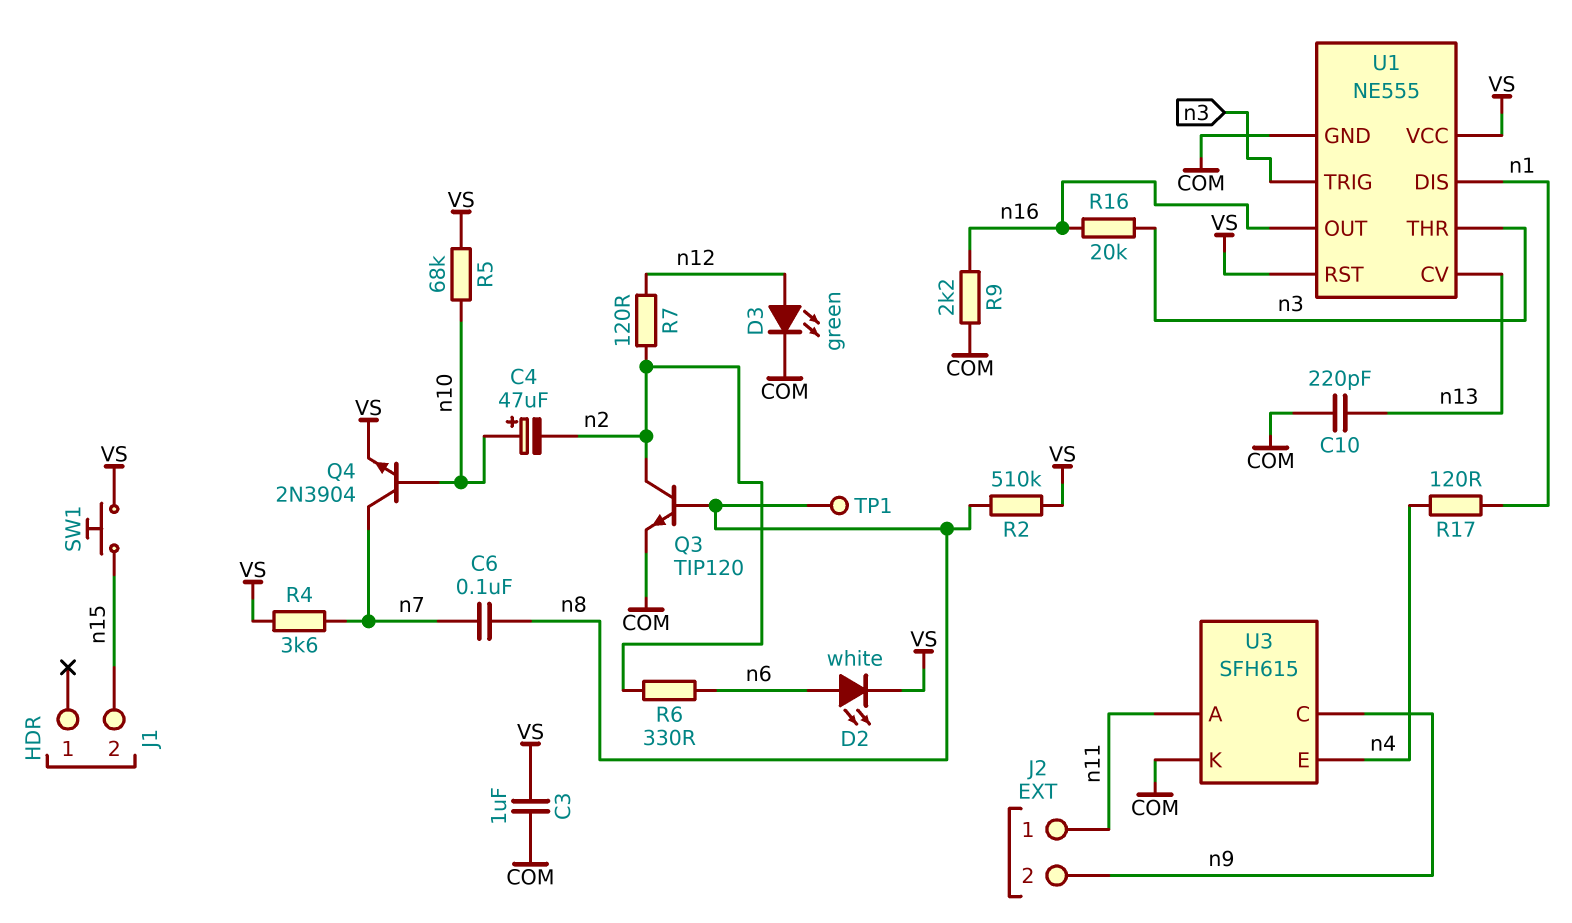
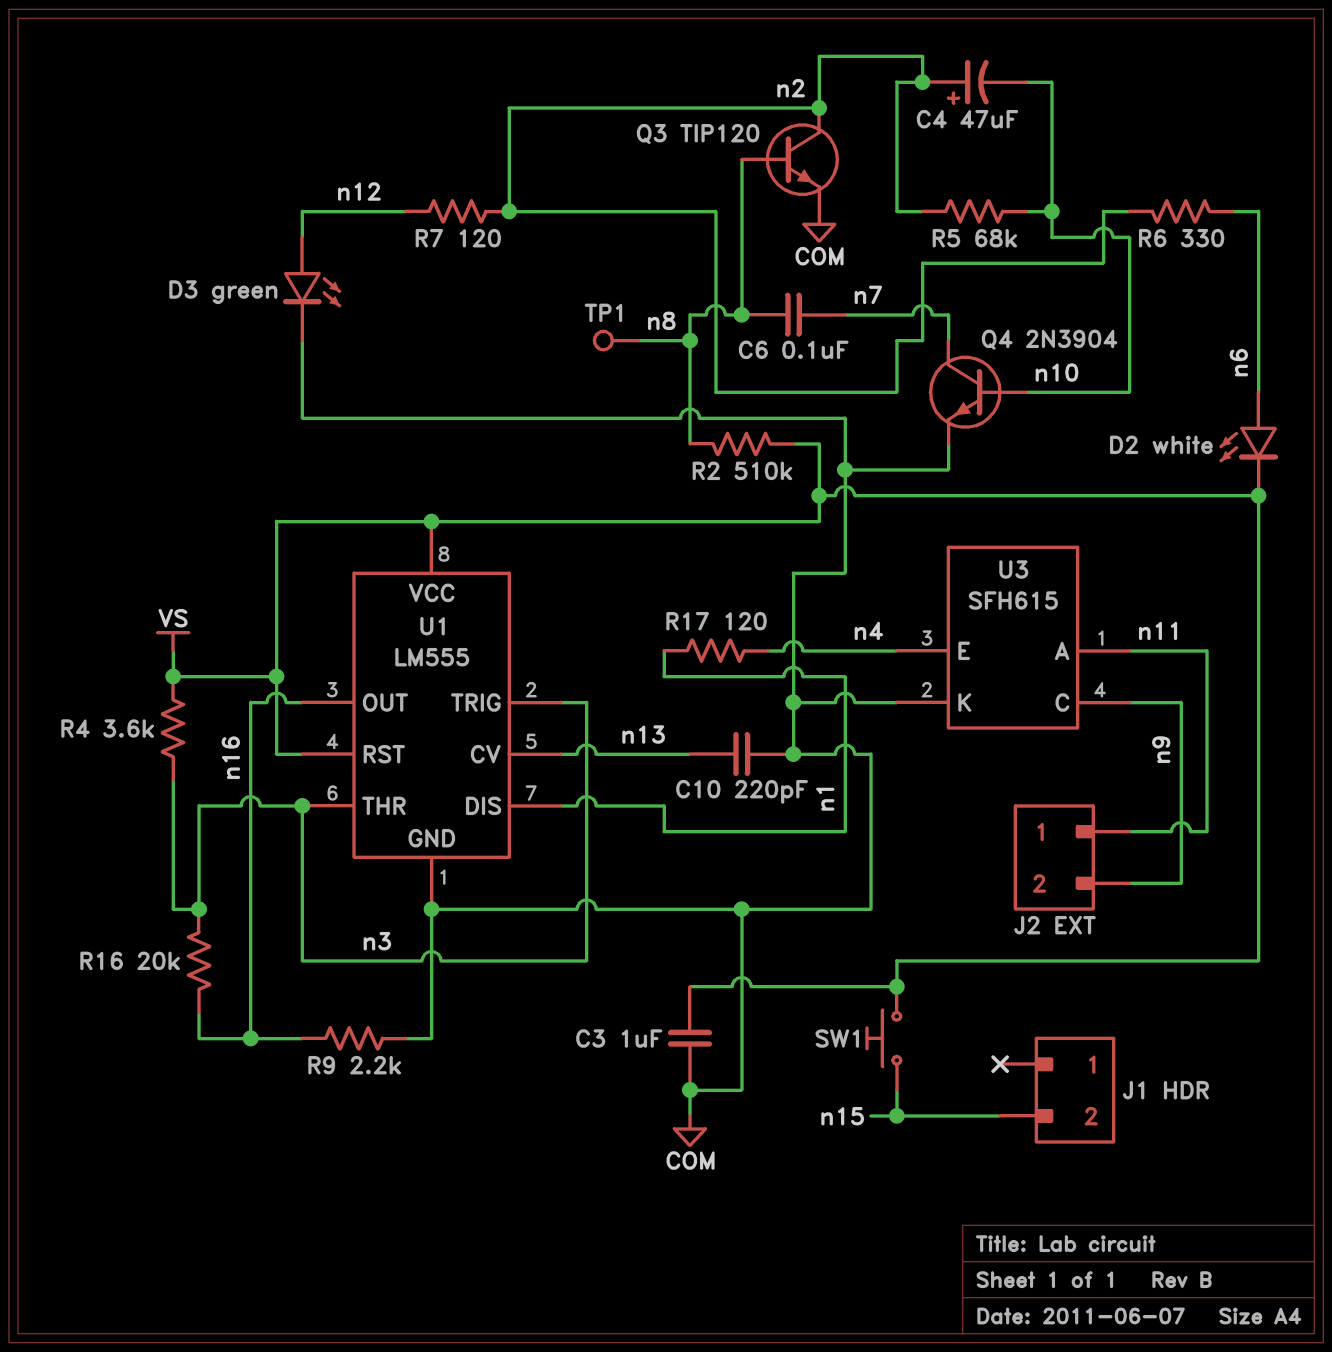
C4: 47uF (plus n10, minus n2) -> 47uF (plus n2, minus n10)
Q4: NPN 2N3904 (B n10, C n7, E VS) -> NPN 2N3904 (B n10, C n7, E COM)
R4: 3.6k (VS, n7) -> 3.6k (VS, n3)
R5: 68k (VS, n10) -> 68k (n2, n10)
U1: NE555 -> LM555

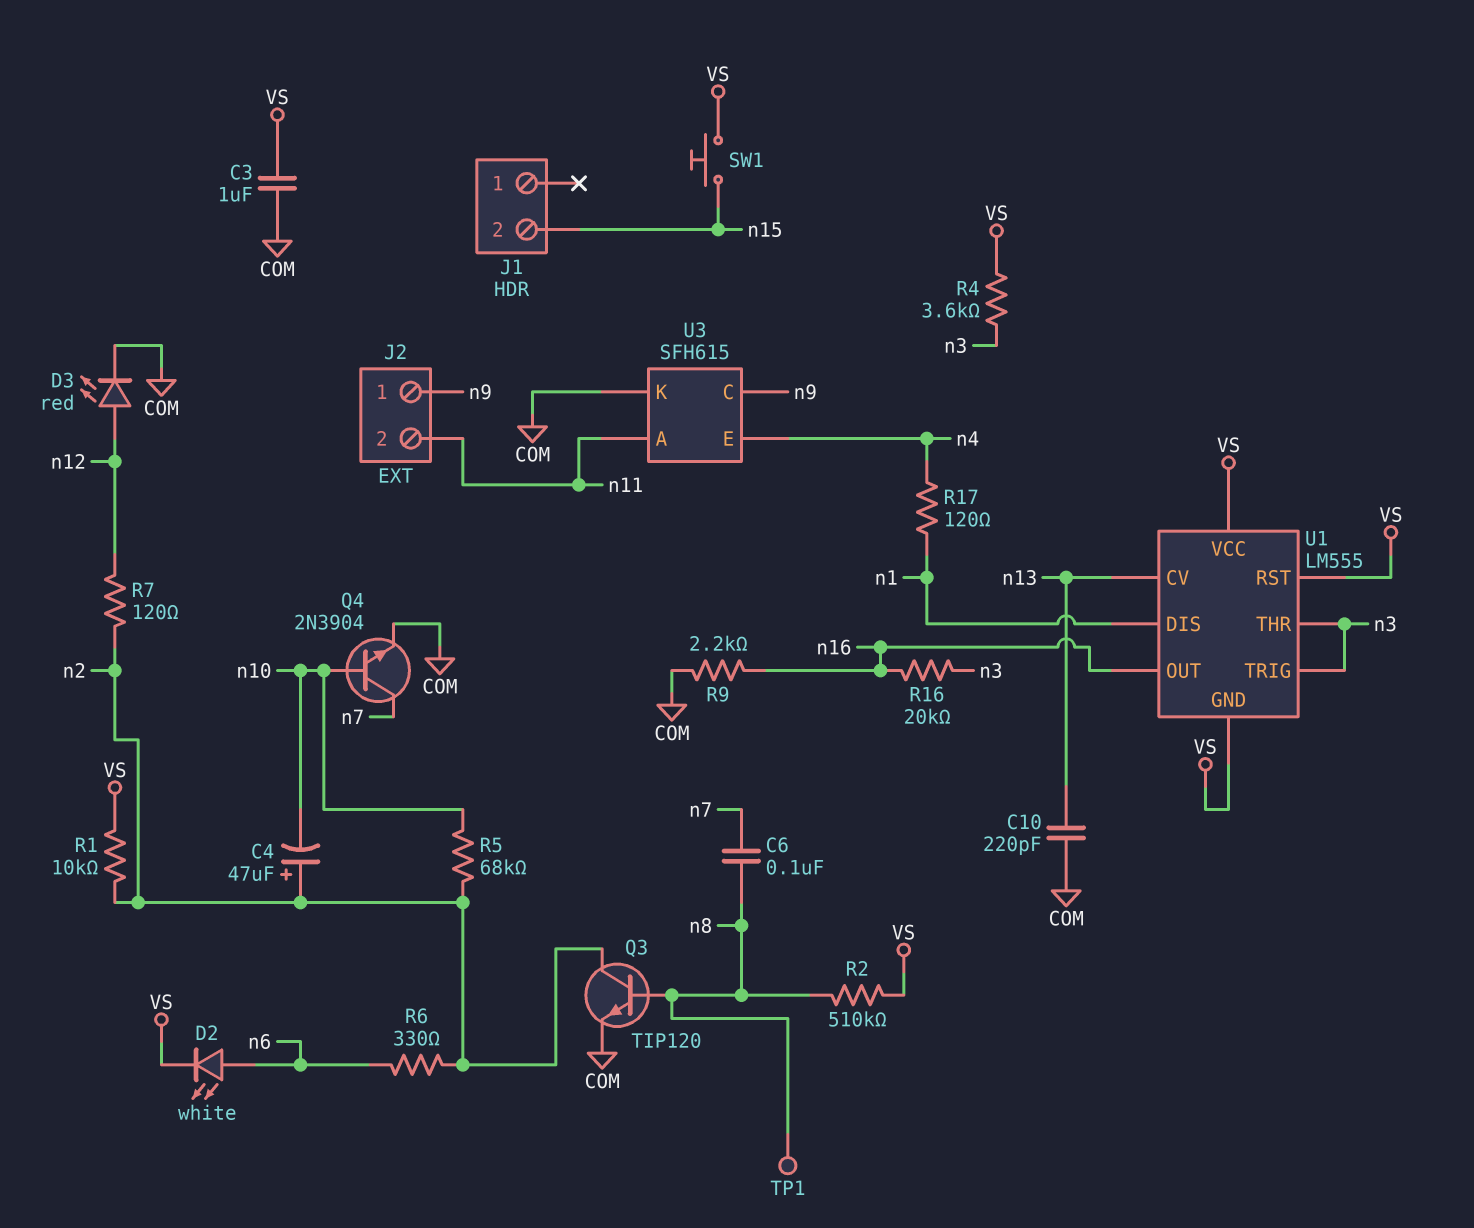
D3: LED green (A n12, K COM) -> LED red (A n12, K COM)
J2 pin 1: n11 -> n9
J2 pin 2: n9 -> n11
R1: none -> 10k (VS, n2)
U1 pin GND: COM -> VS

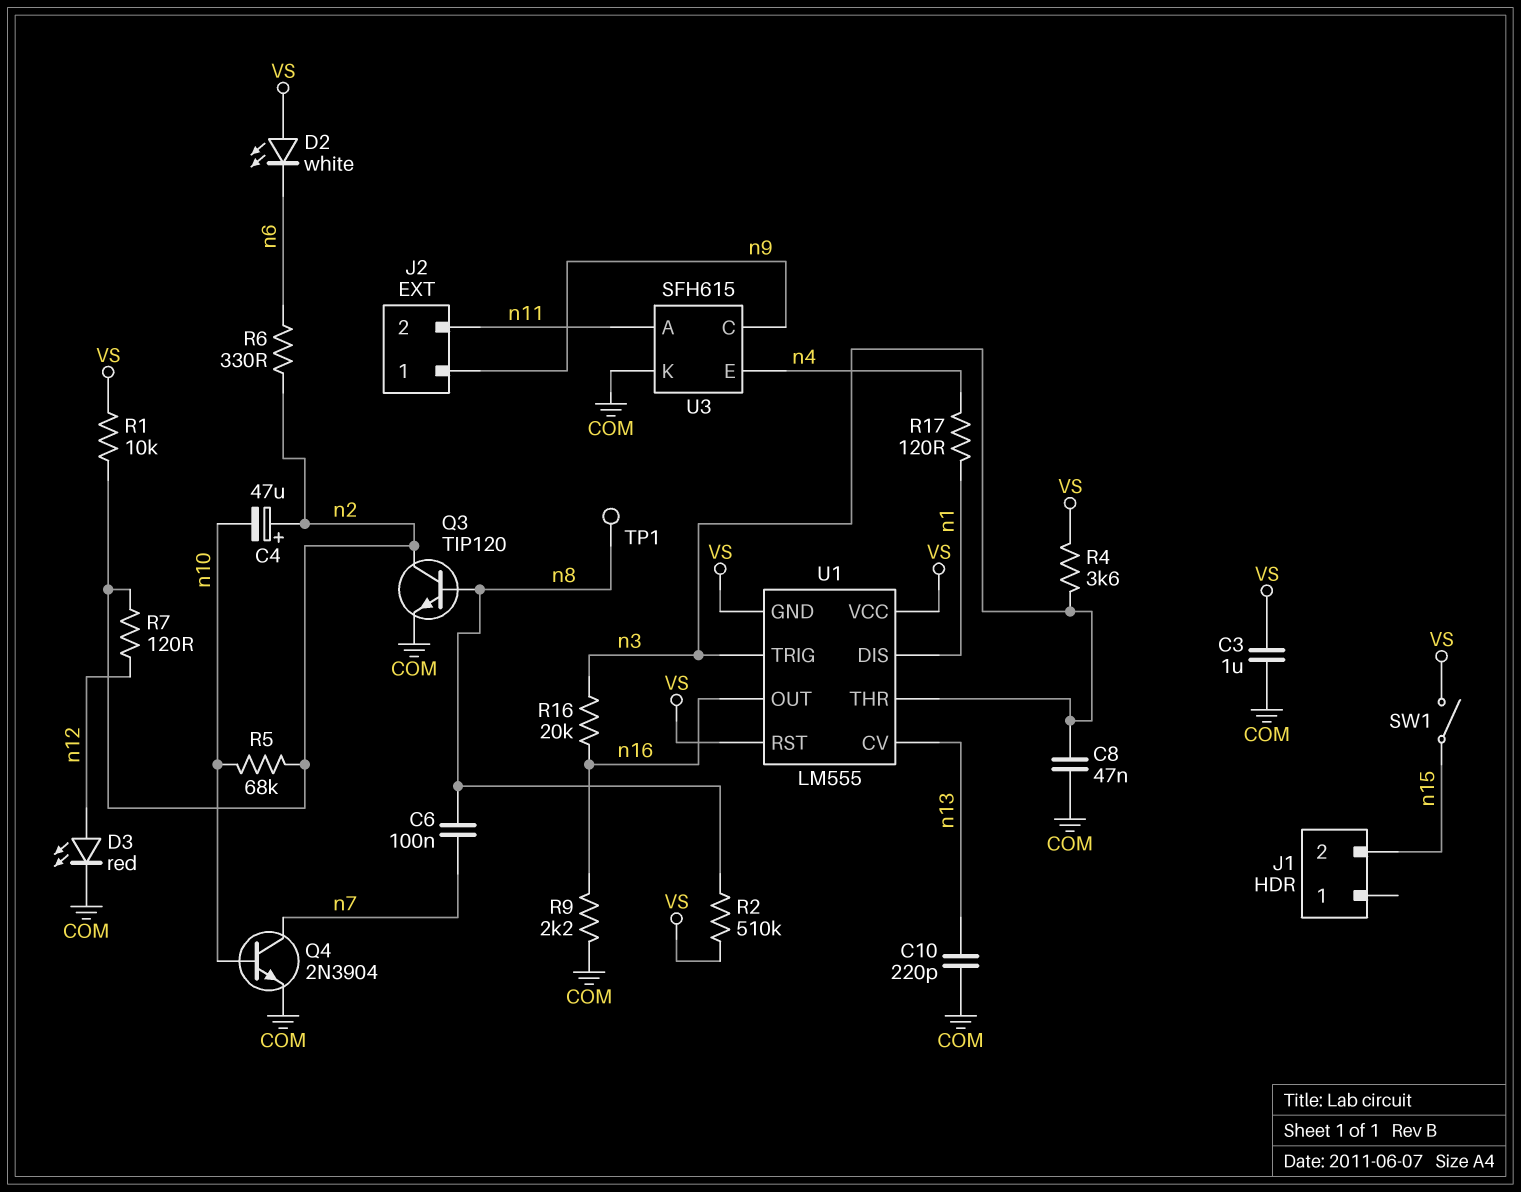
C8: none -> 47nF (COM, n3)
D2: LED white (A n6, K VS) -> LED white (A VS, K n6)
SW1: button (VS, n15) -> switch (VS, n15)

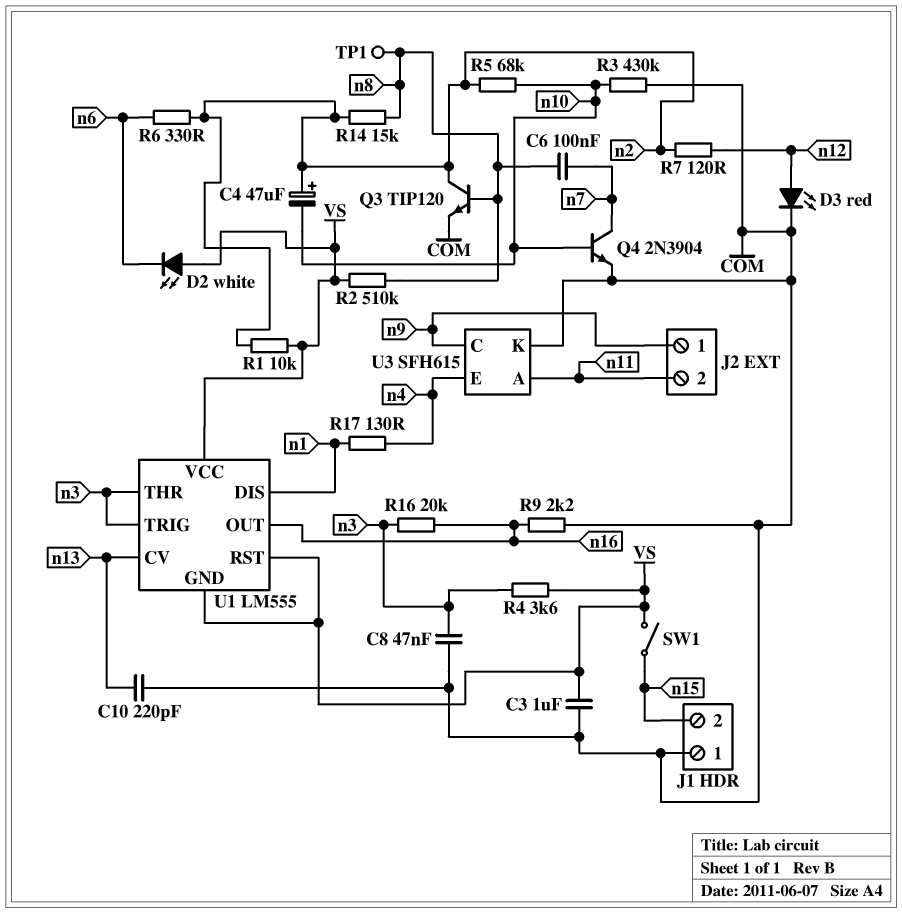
J1 pin 1: none -> COM
R3: none -> 430k (COM, n10)
R14: none -> 15k (n2, n8)
R17: 120 (n1, n4) -> 130 (n1, n4)

